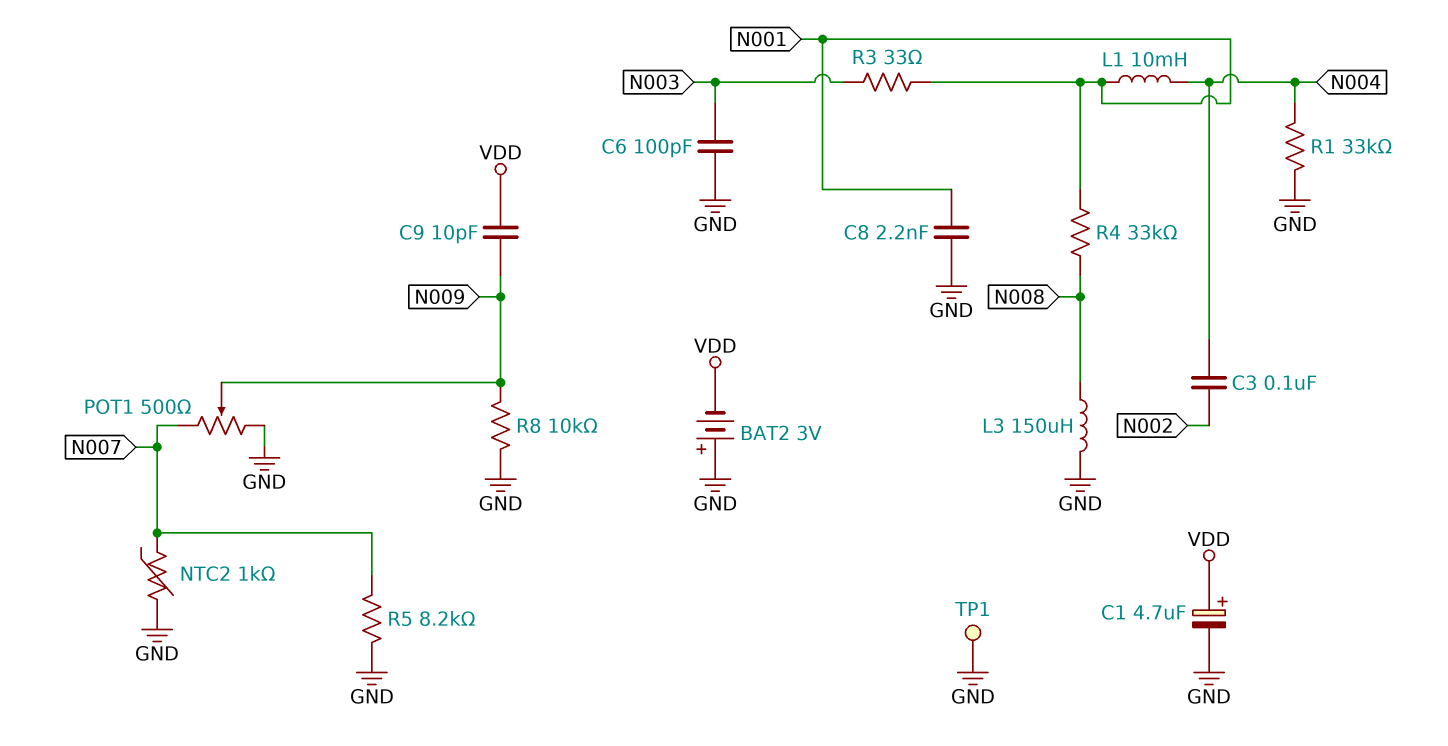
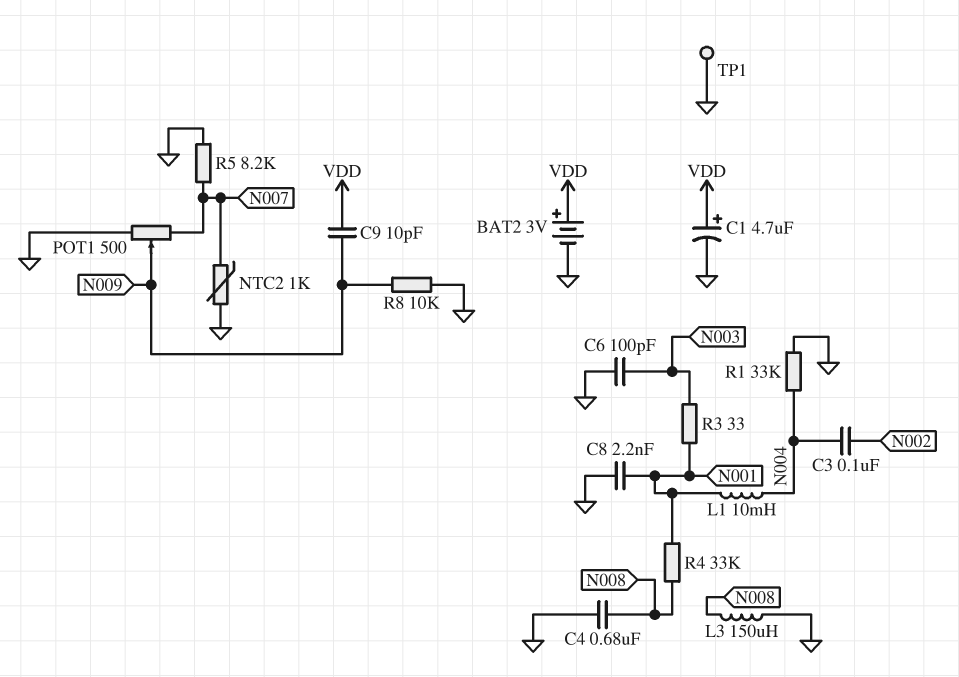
BAT2: 3V (plus GND, minus VDD) -> 3V (plus VDD, minus GND)
C4: none -> 680nF (GND, N008)

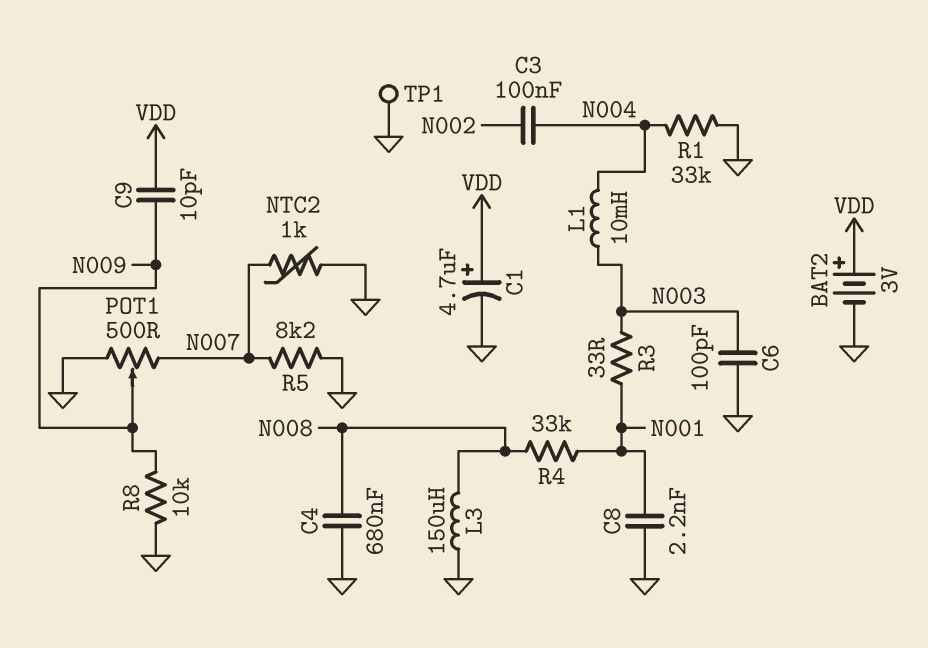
L1: 10mH (N001, N004) -> 10mH (N003, N004)

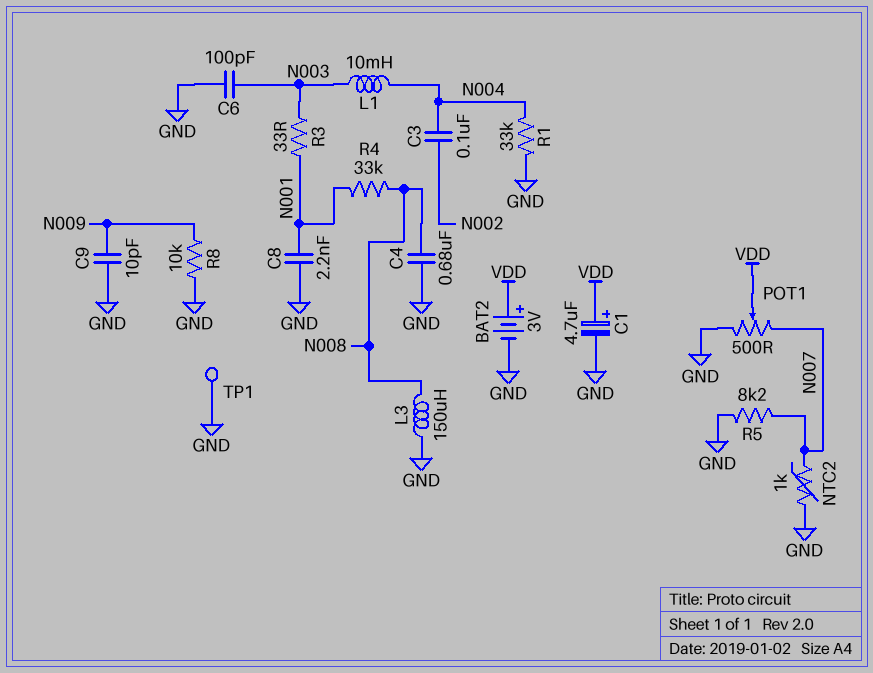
C9: 10pF (N009, VDD) -> 10pF (GND, N009)
POT1: 500 (GND, N007, wiper N009) -> 500 (GND, N007, wiper VDD)

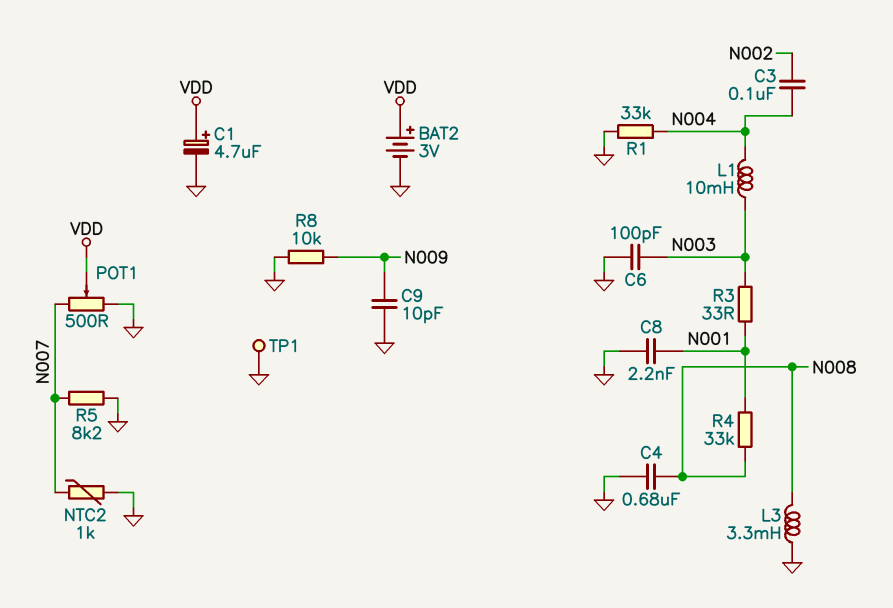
L3: 150uH (GND, N008) -> 3.3mH (GND, N008)

